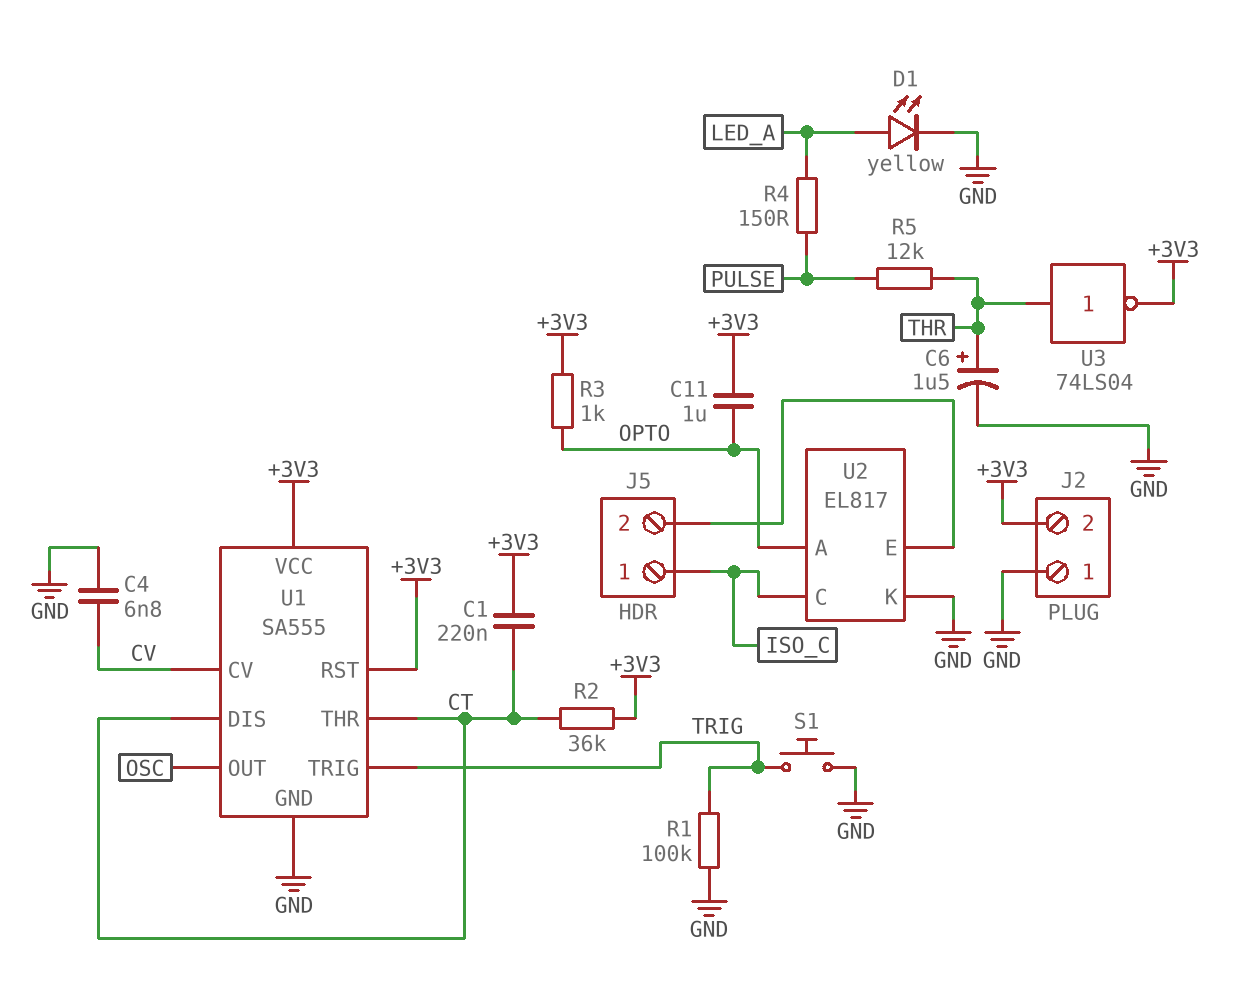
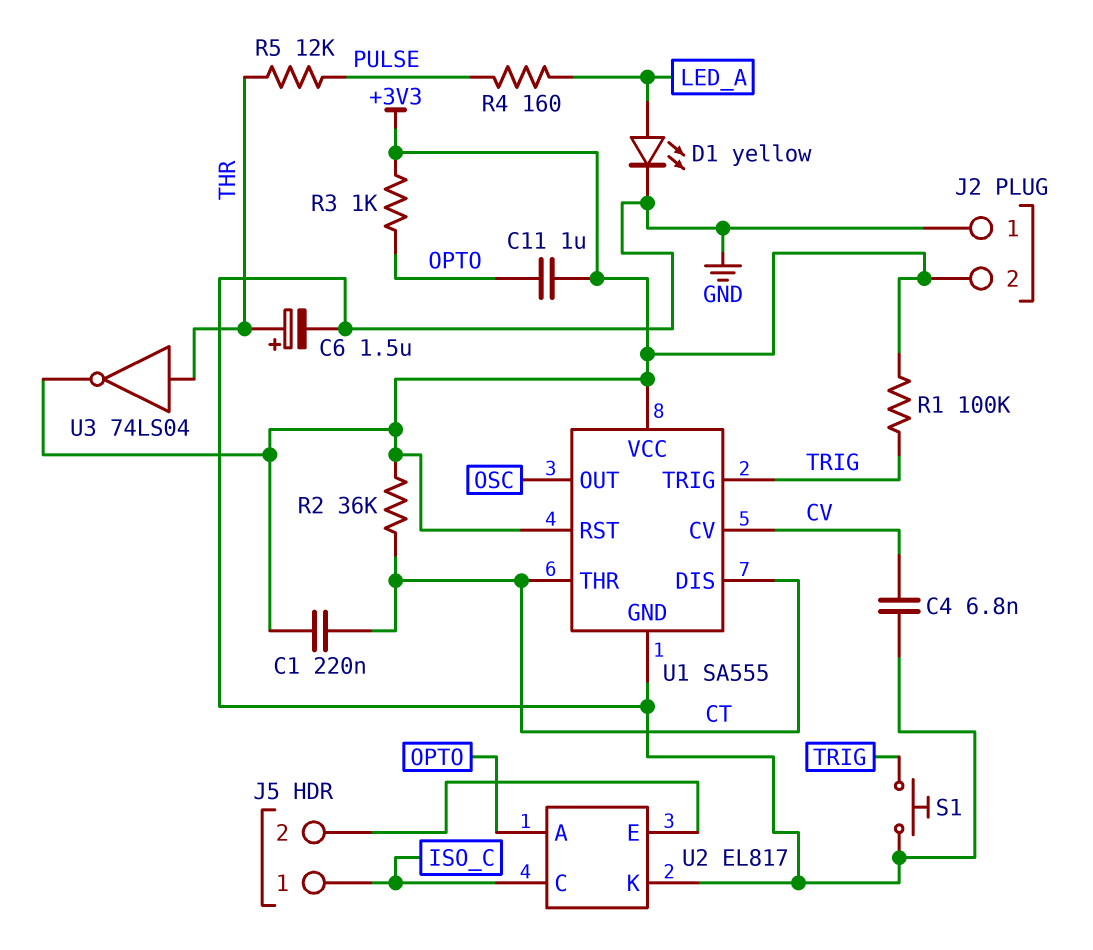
R1: 100k (GND, TRIG) -> 100k (+3V3, TRIG)
R4: 150 (LED_A, PULSE) -> 160 (LED_A, PULSE)

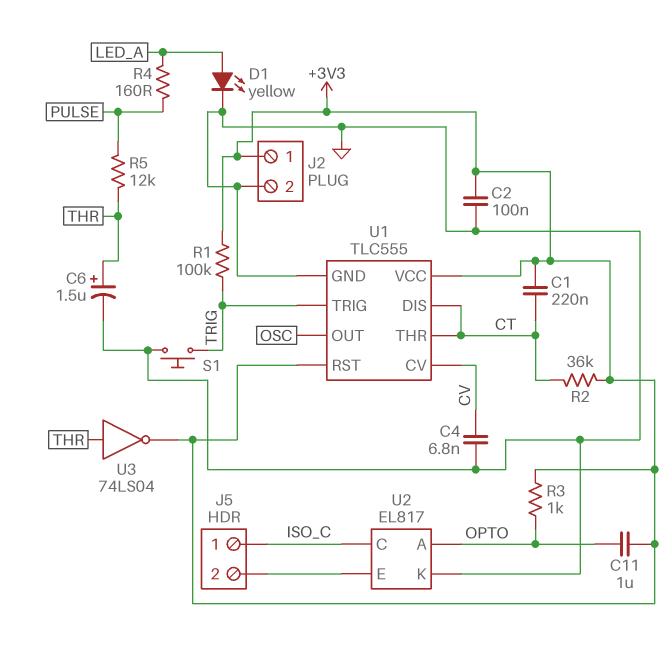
C2: none -> 100nF (+3V3, GND)
J2 pin 1: GND -> +3V3
J2 pin 2: +3V3 -> GND
U1: SA555 -> TLC555

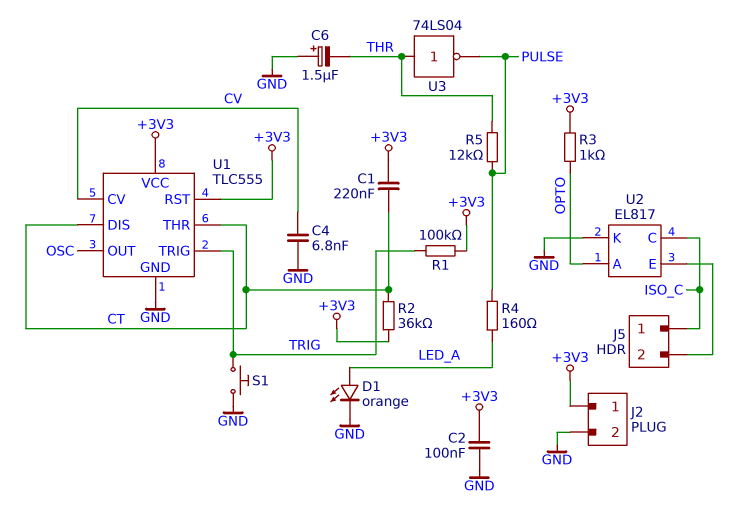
C6: 1.5uF (plus THR, minus GND) -> 1.5uF (plus GND, minus THR)
C11: 1uF (+3V3, OPTO) -> none
D1: LED yellow (A LED_A, K GND) -> LED orange (A LED_A, K GND)
U3: NOT 74LS04 (in THR, out +3V3) -> NOT 74LS04 (in THR, out PULSE)

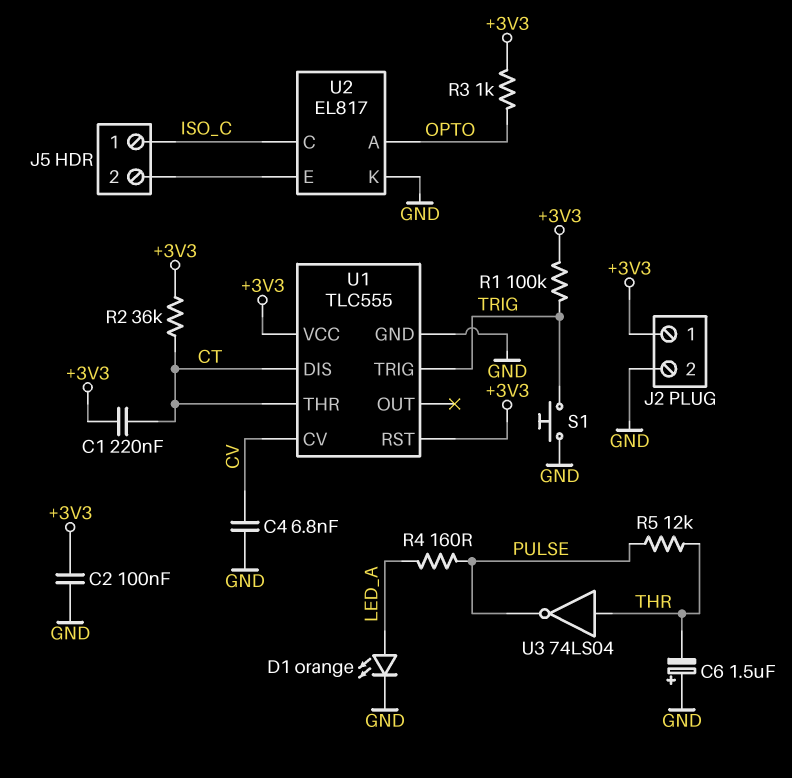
U1 pin OUT: OSC -> none

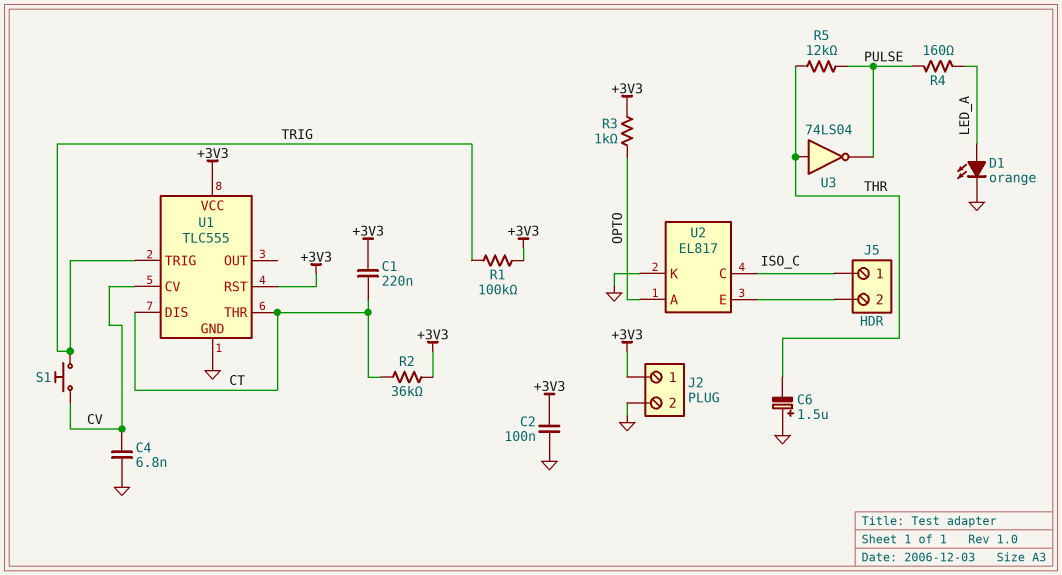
S1: button (GND, TRIG) -> button (CV, TRIG)

